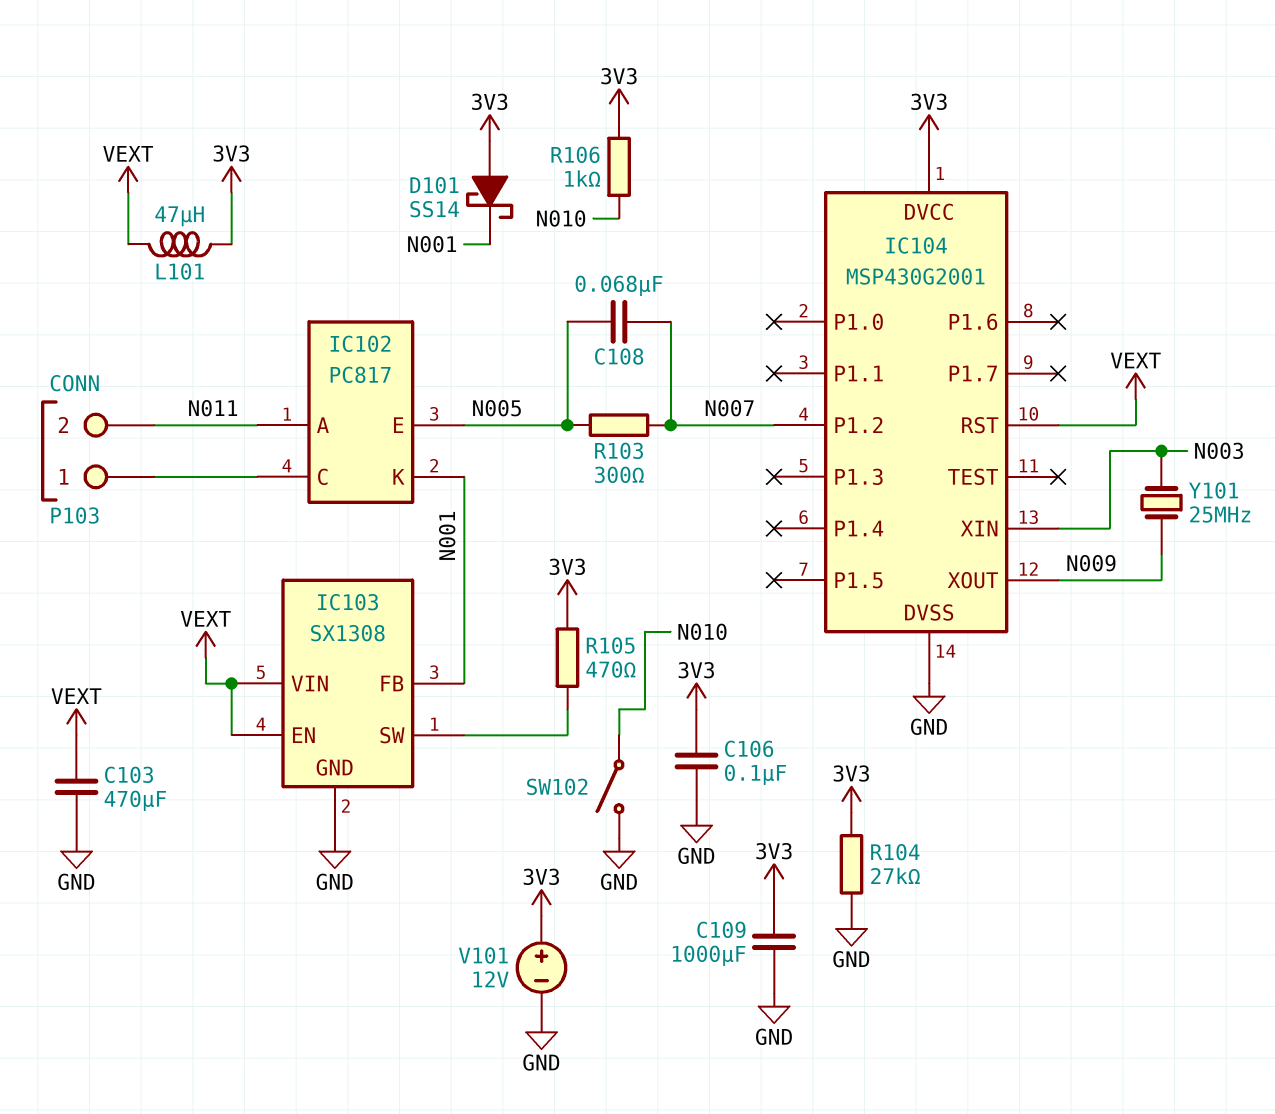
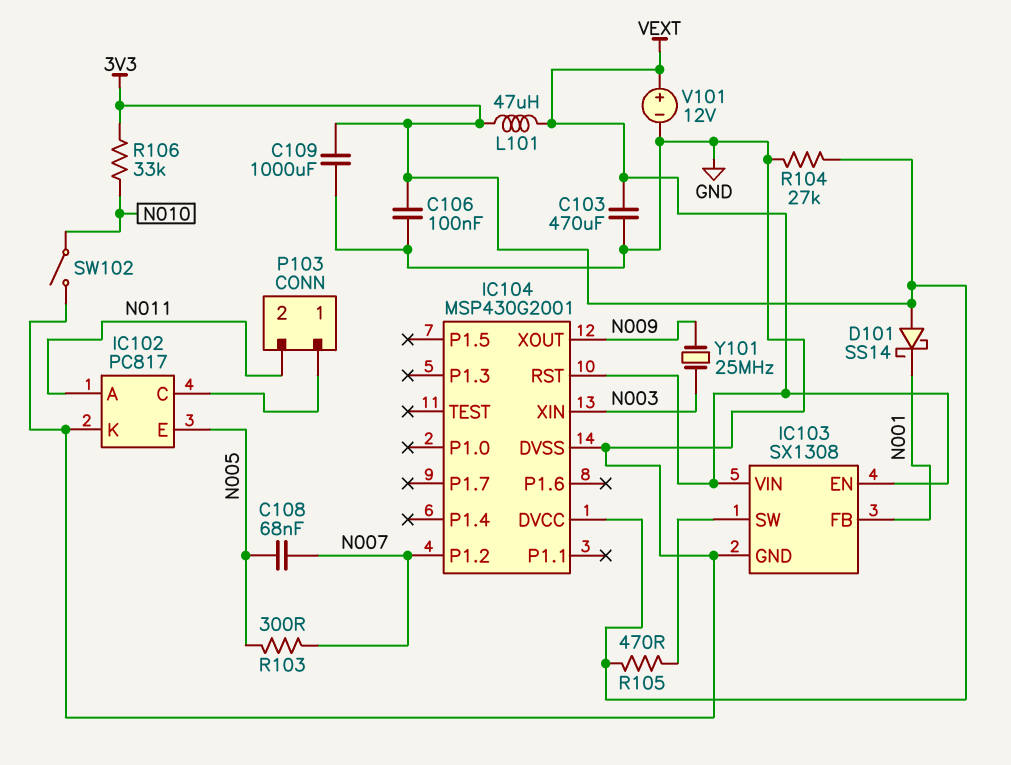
IC102 pin K: N001 -> GND
R106: 1k (3V3, N010) -> 33k (3V3, N010)
V101: 12V (plus 3V3, minus GND) -> 12V (plus VEXT, minus GND)

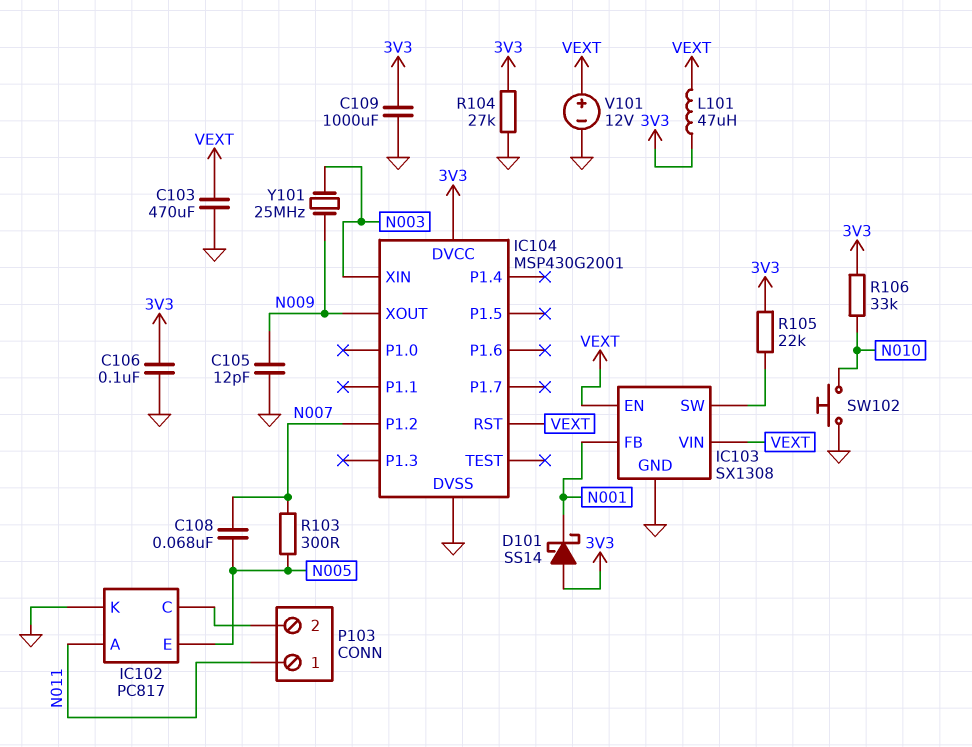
C105: none -> 12pF (GND, N009)
P103 pin 1: IC102/C -> N011
P103 pin 2: N011 -> IC102/C
R105: 470 (3V3, IC103/SW) -> 22k (3V3, IC103/SW)
SW102: switch (GND, N010) -> button (GND, N010)

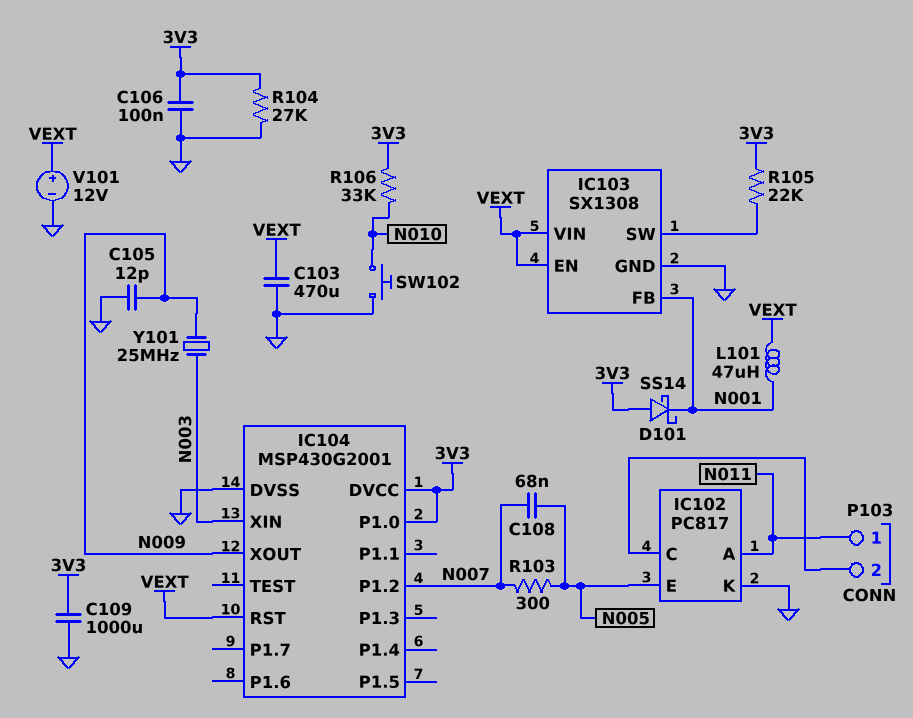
IC104 pin P1.0: none -> 3V3
L101: 47uH (3V3, VEXT) -> 47uH (N001, VEXT)

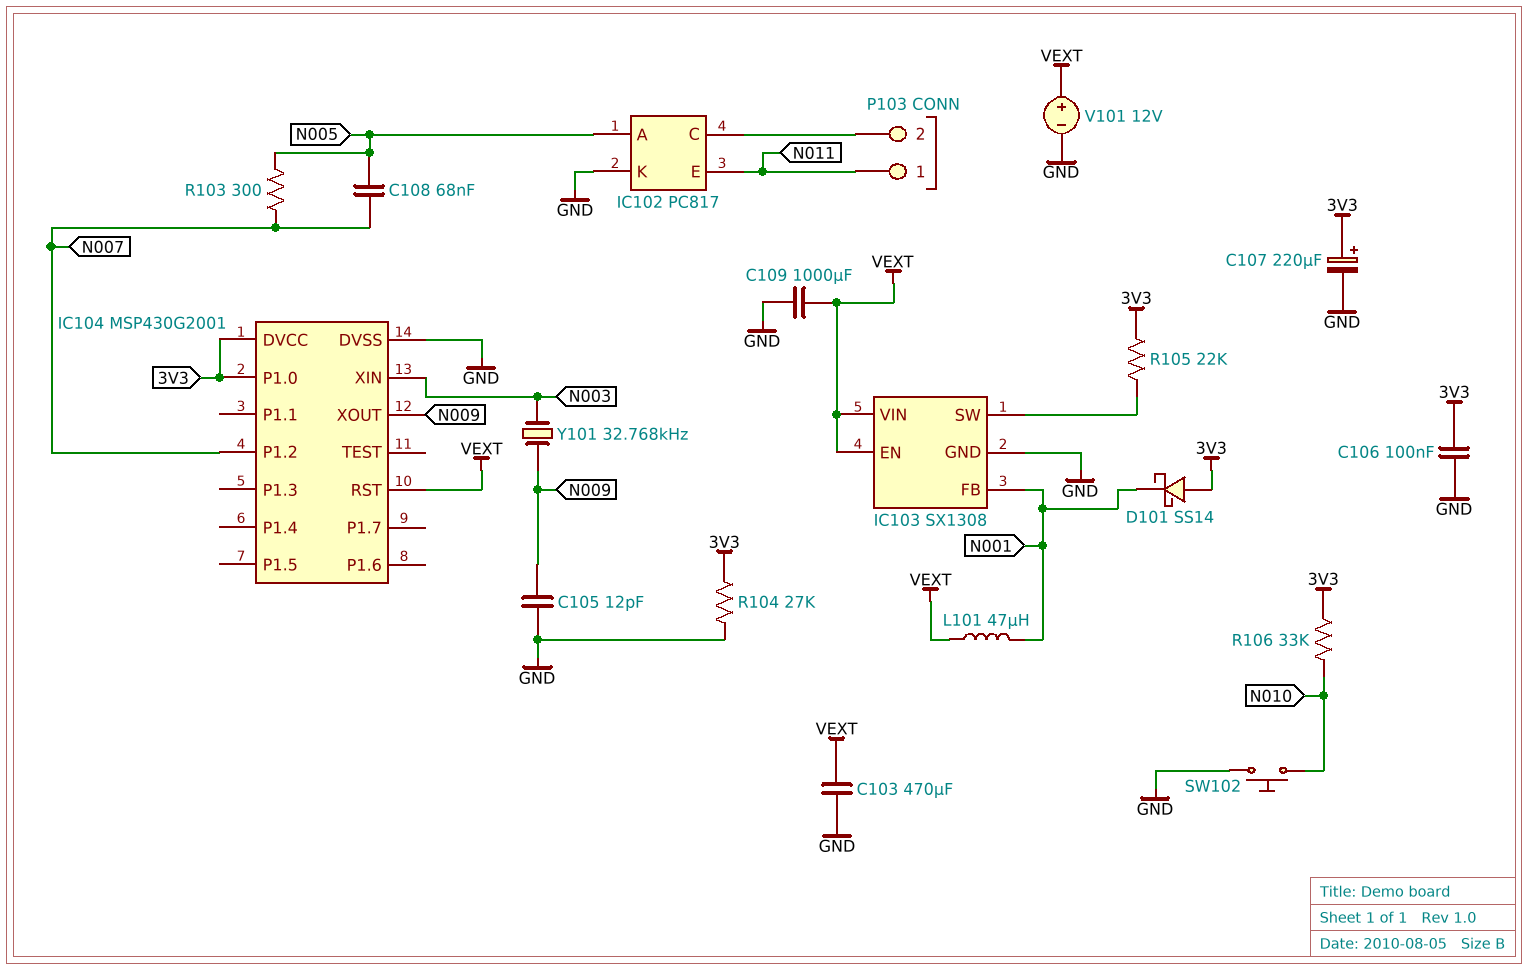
C107: none -> 220uF (plus 3V3, minus GND)
C109: 1000uF (3V3, GND) -> 1000uF (GND, VEXT)
IC102 pin A: N011 -> N005
IC102 pin E: N005 -> N011
Y101: 25MHz (N003, N009) -> 32.768kHz (N003, N009)

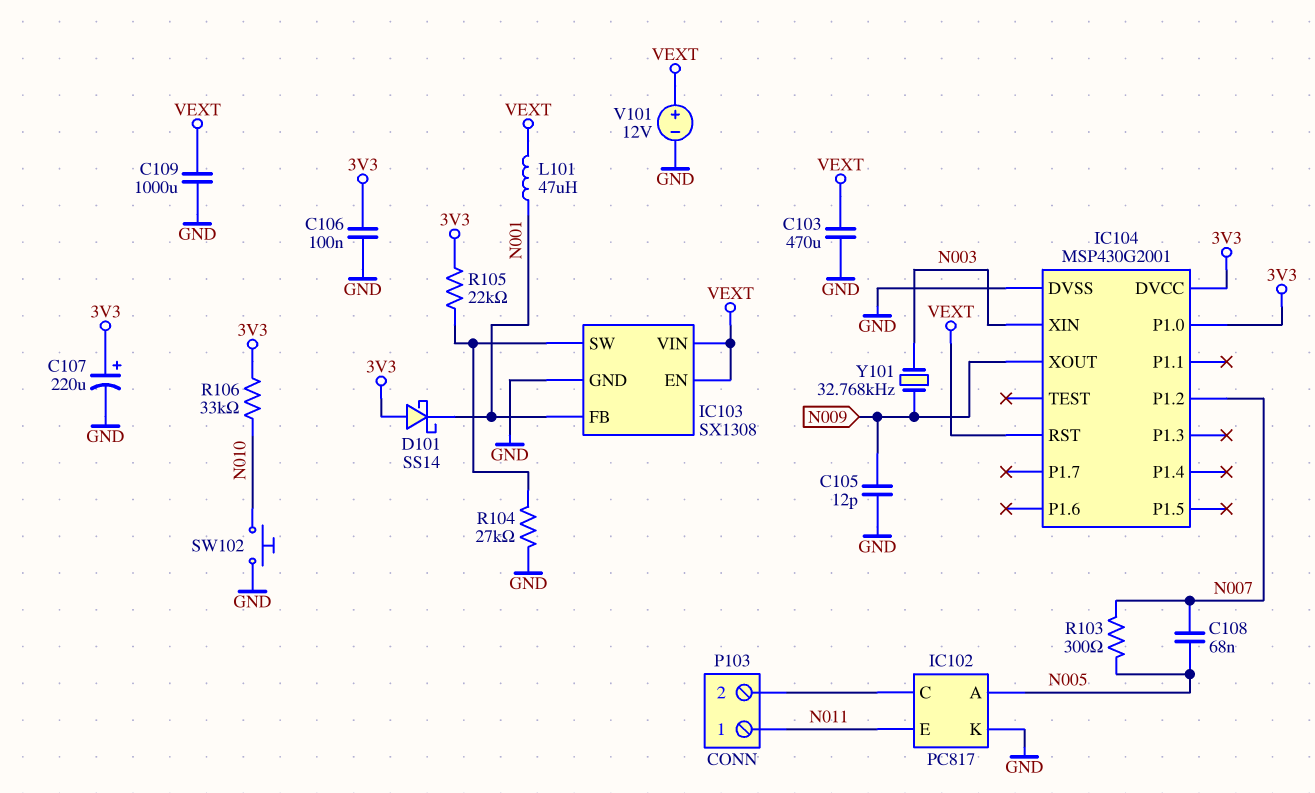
R104: 27k (3V3, GND) -> 27k (GND, IC103/SW)

